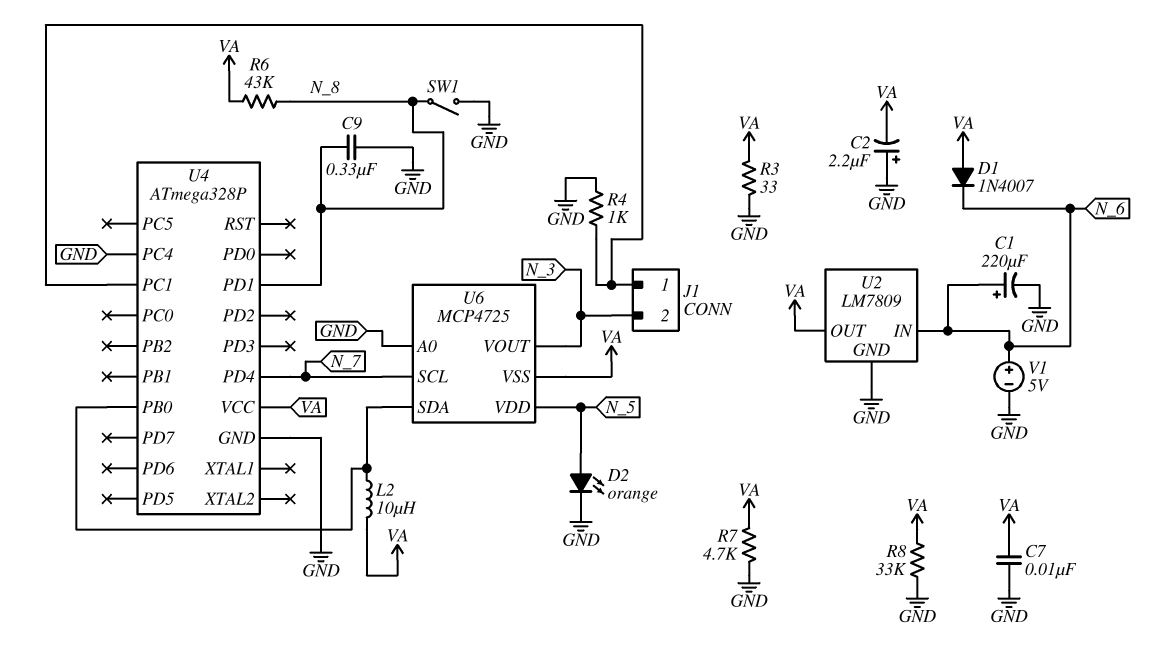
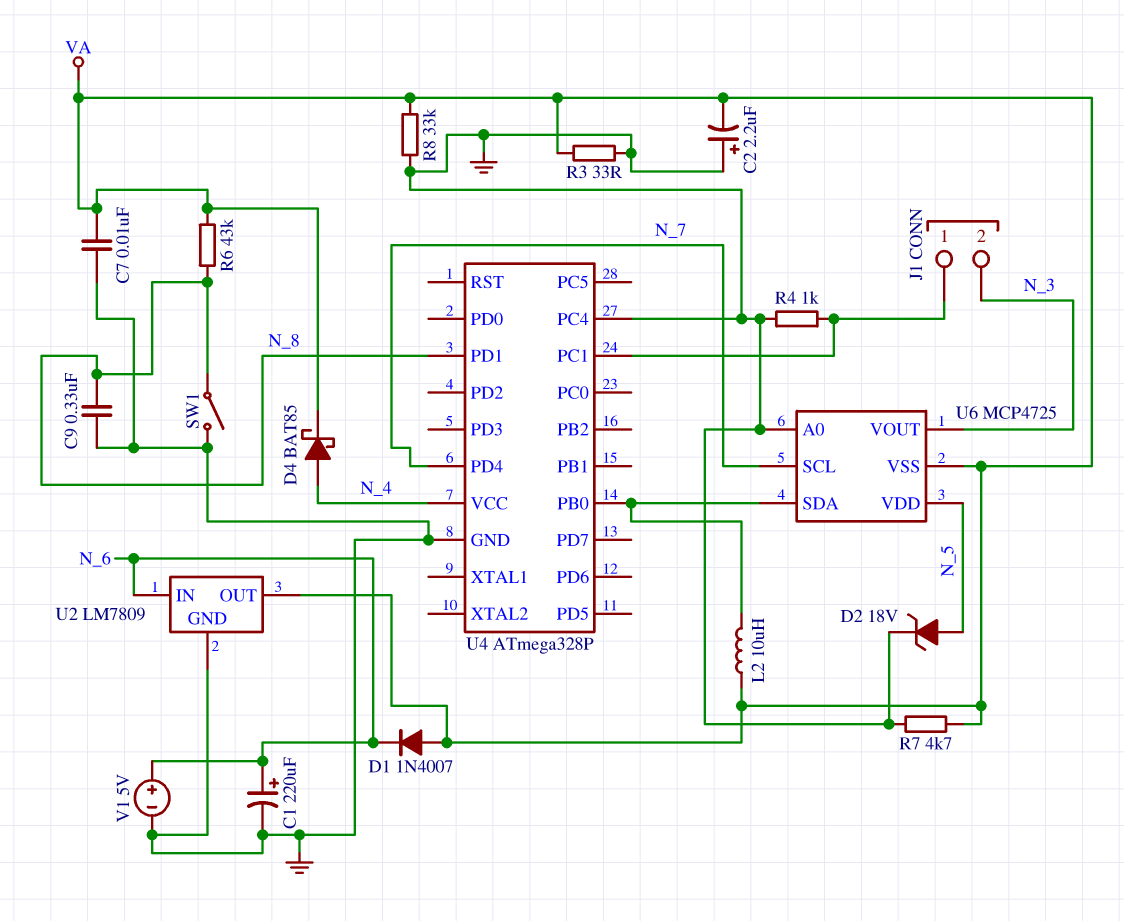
D2: LED orange (A N_5, K GND) -> zener 18V (A N_5, K GND)
D4: none -> schottky BAT85 (A N_4, K VA)
U4 pin VCC: VA -> N_4

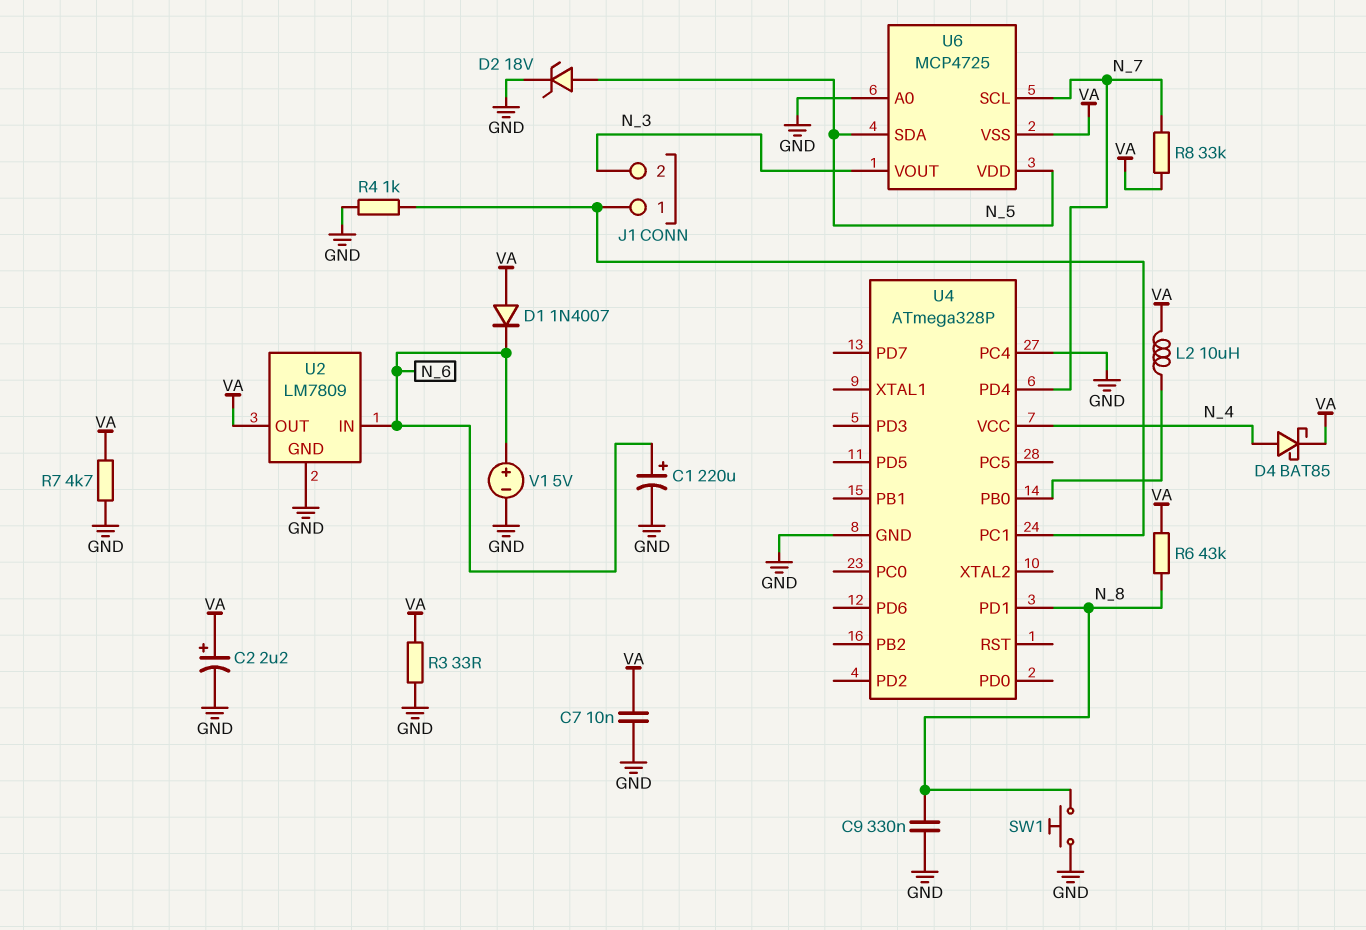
C2: 2.2uF (plus GND, minus VA) -> 2.2uF (plus VA, minus GND)
R8: 33k (GND, VA) -> 33k (N_7, VA)
SW1: switch (GND, N_8) -> button (GND, N_8)
U6 pin SDA: U4/PB0 -> N_5

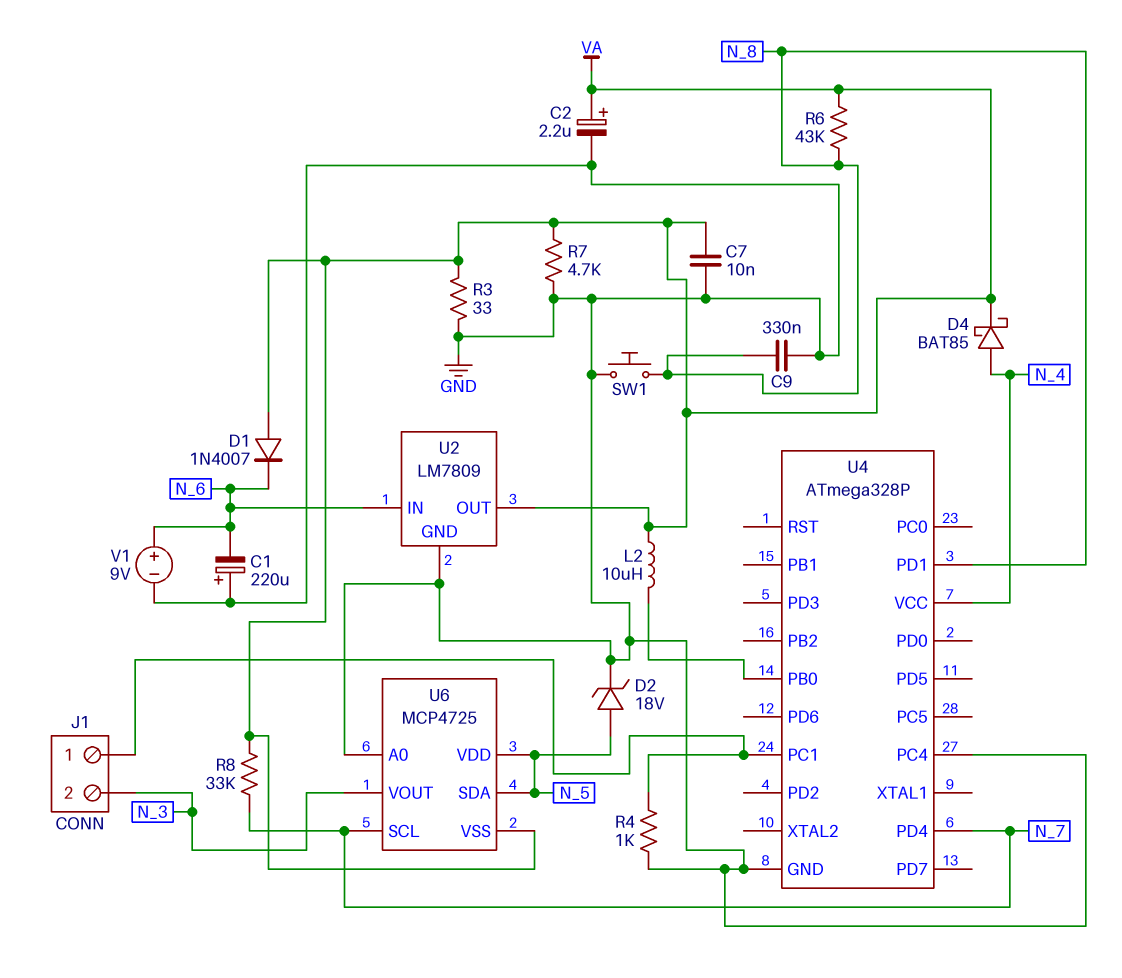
C1: 220uF (plus N_6, minus GND) -> 220uF (plus GND, minus N_6)
V1: 5V (plus N_6, minus GND) -> 9V (plus N_6, minus GND)

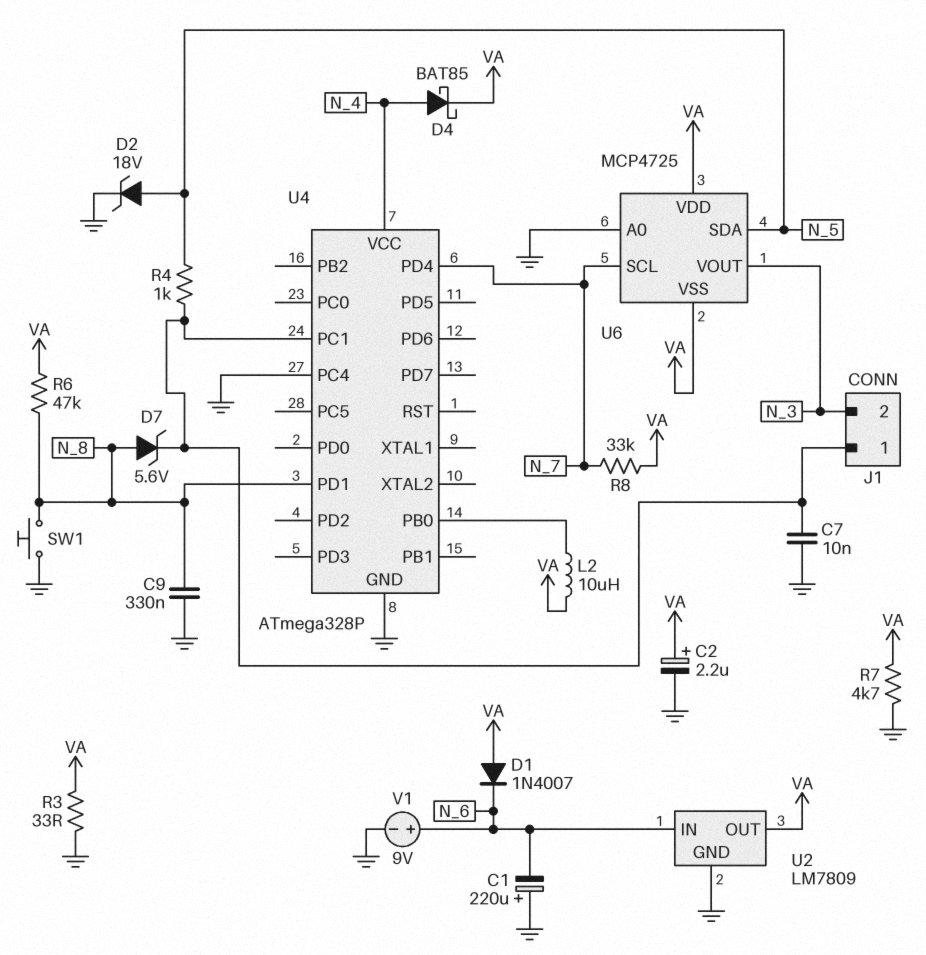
C7: 10nF (GND, VA) -> 10nF (GND, J1/1)
D7: none -> zener 5.6V (A N_8, K J1/1)
R4: 1k (GND, J1/1) -> 1k (J1/1, N_5)
R6: 43k (N_8, VA) -> 47k (N_8, VA)
U6 pin VDD: N_5 -> VA

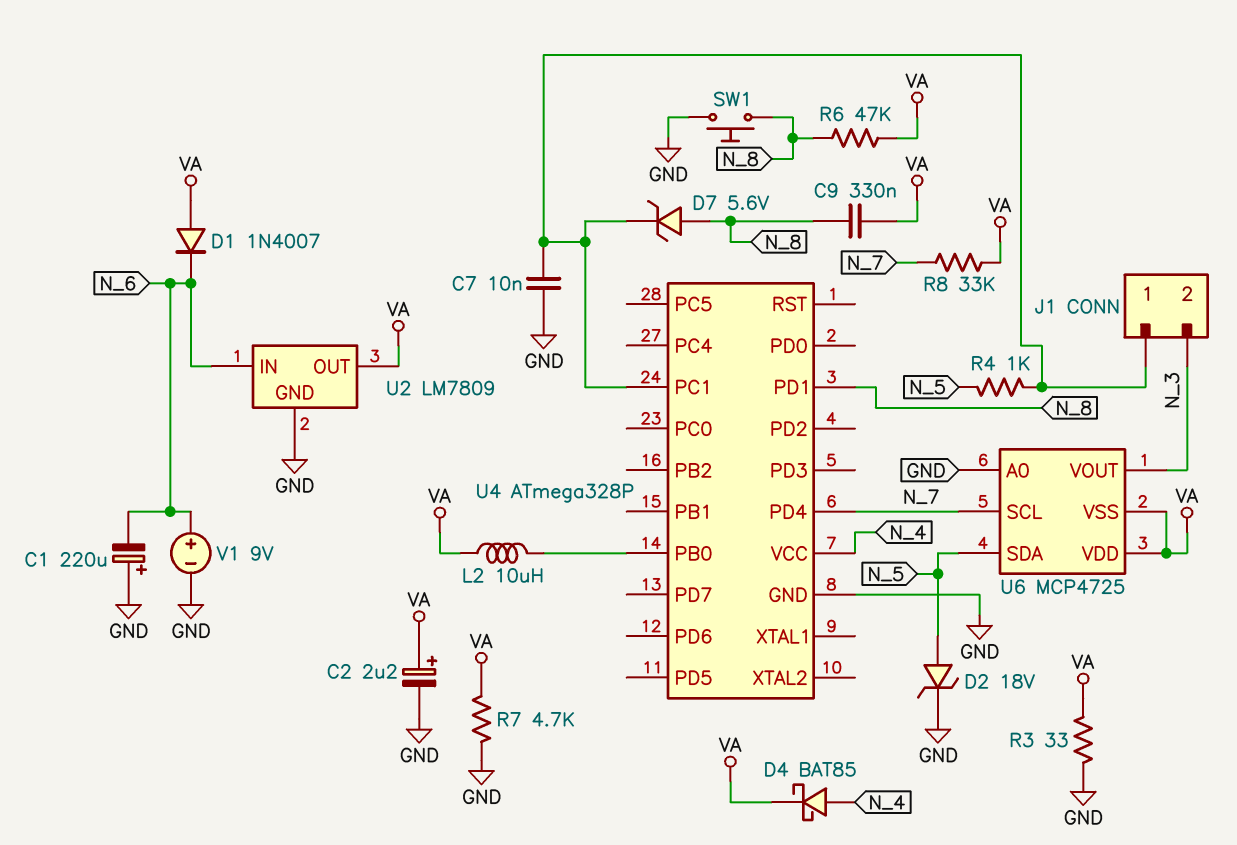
C9: 330nF (GND, N_8) -> 330nF (N_8, VA)
U4 pin PC4: GND -> none

